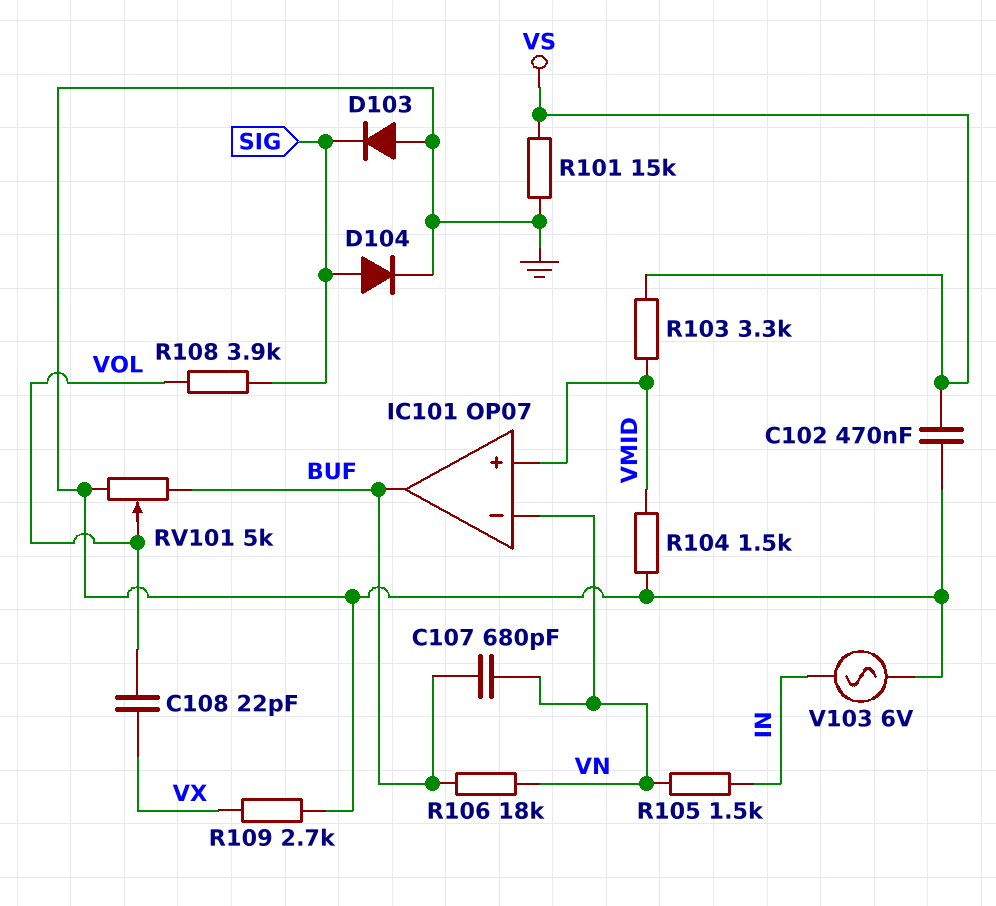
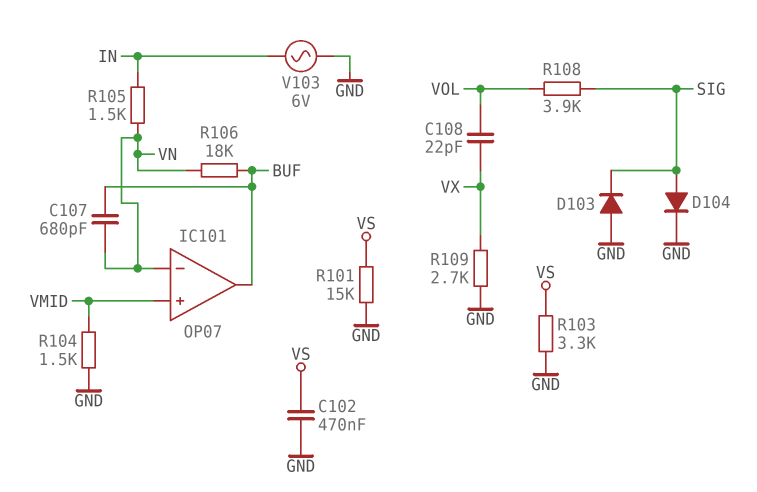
R103: 3.3k (VMID, VS) -> 3.3k (GND, VS)
RV101: 5k (BUF, GND, wiper VOL) -> none

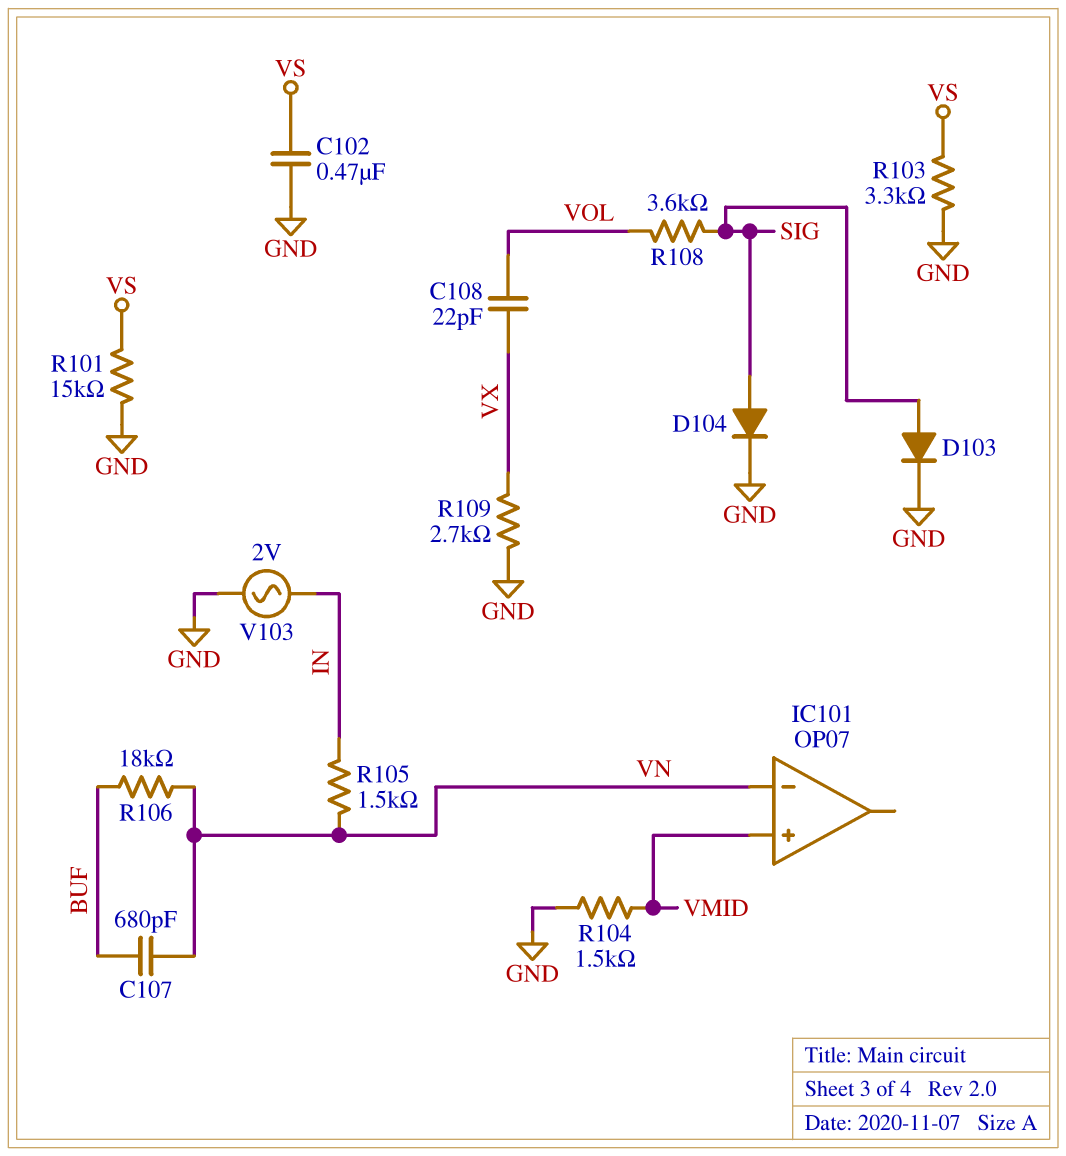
D103: diode (A GND, K SIG) -> diode (A SIG, K GND)
IC101 pin out: BUF -> none
R108: 3.9k (SIG, VOL) -> 3.6k (SIG, VOL)
V103: AC 6V (GND, IN) -> AC 2V (GND, IN)

